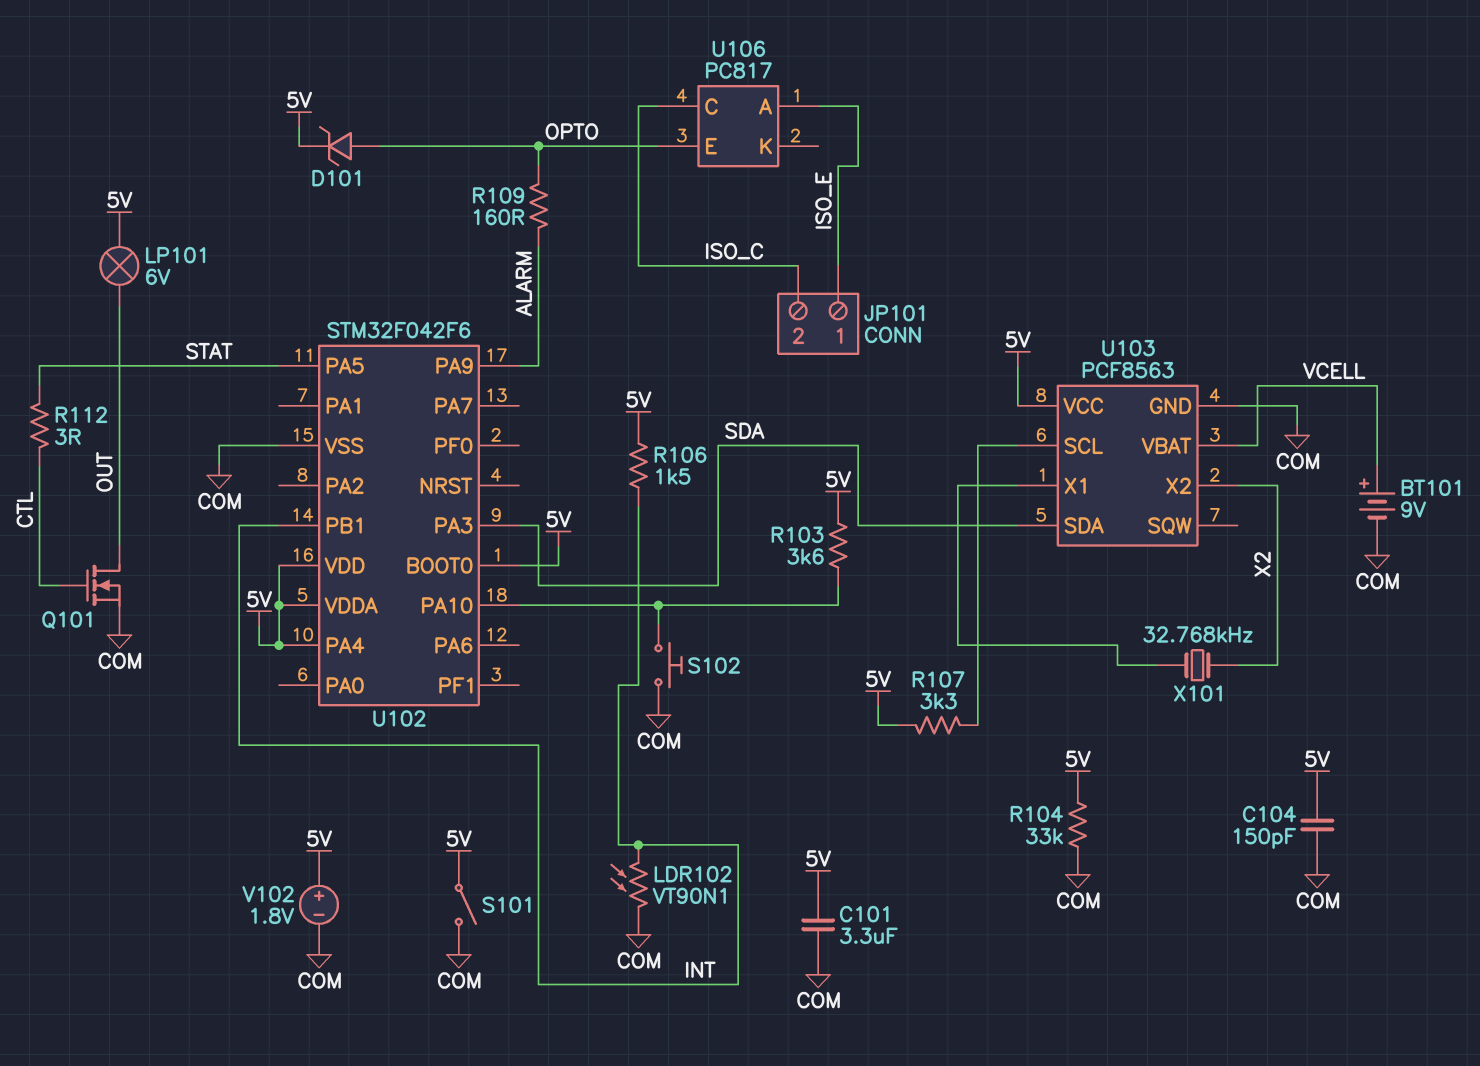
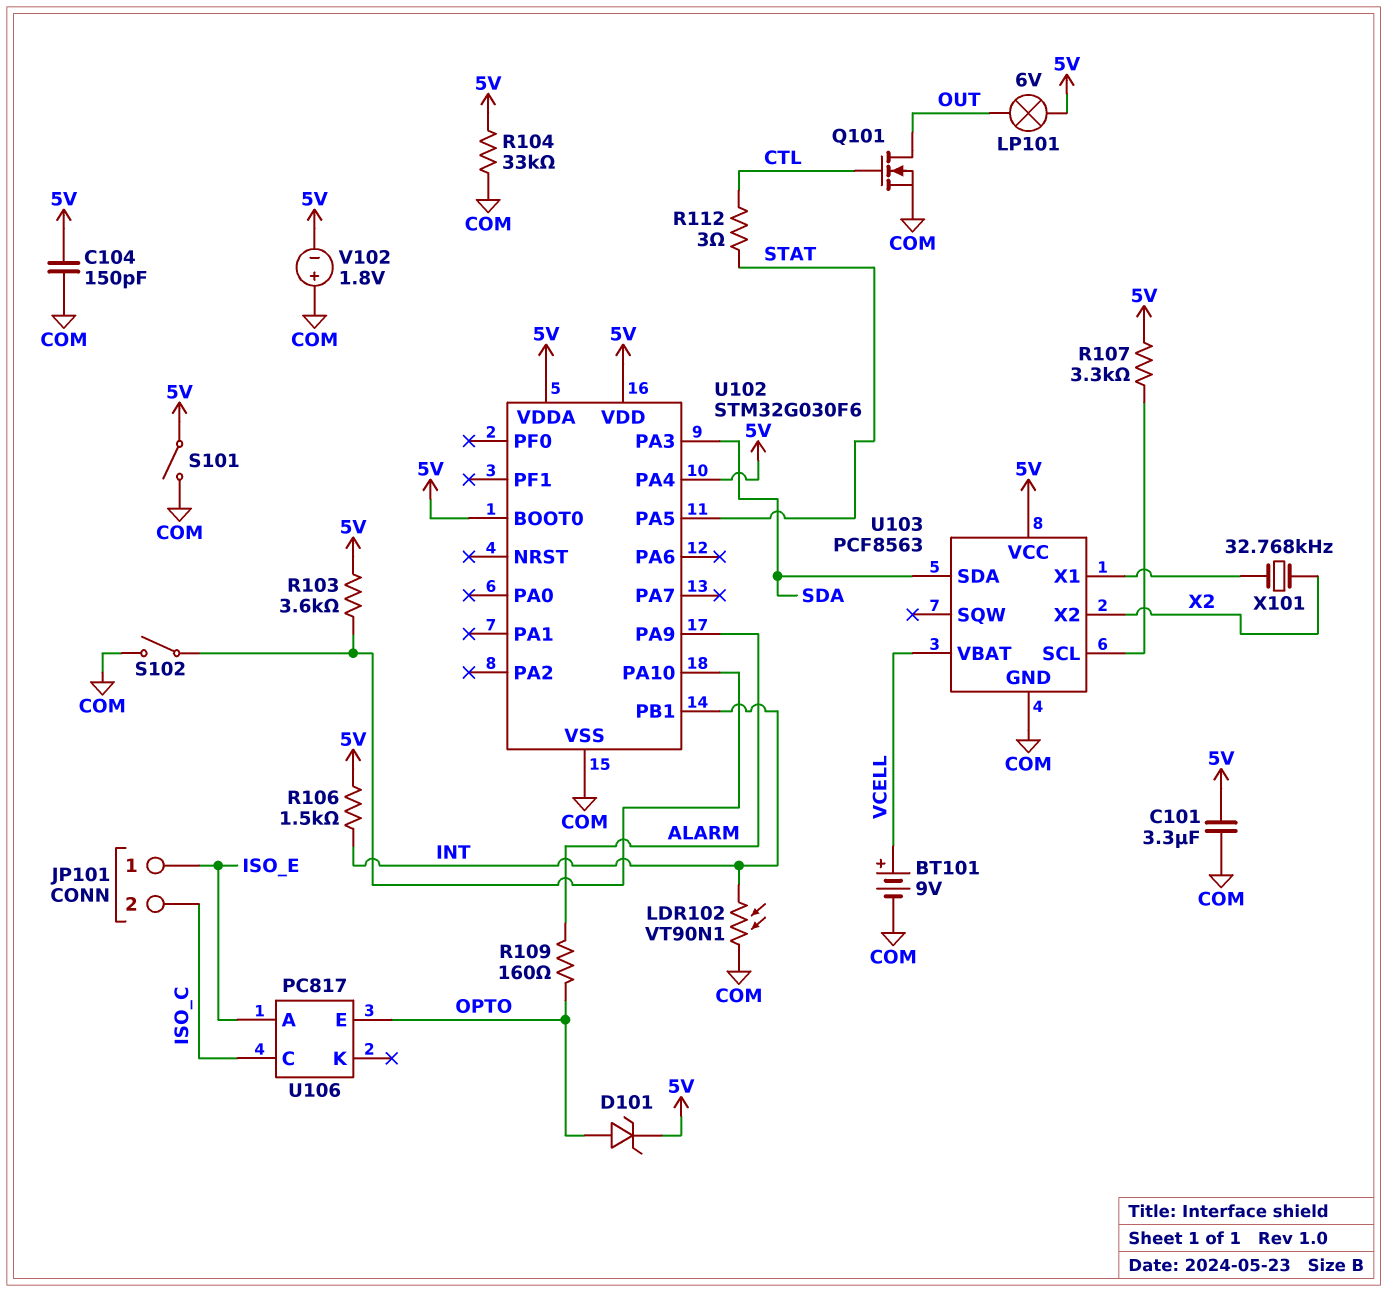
S102: button (COM, U102/PA10) -> switch (COM, U102/PA10)
U102: STM32F042F6 -> STM32G030F6
V102: 1.8V (plus 5V, minus COM) -> 1.8V (plus COM, minus 5V)

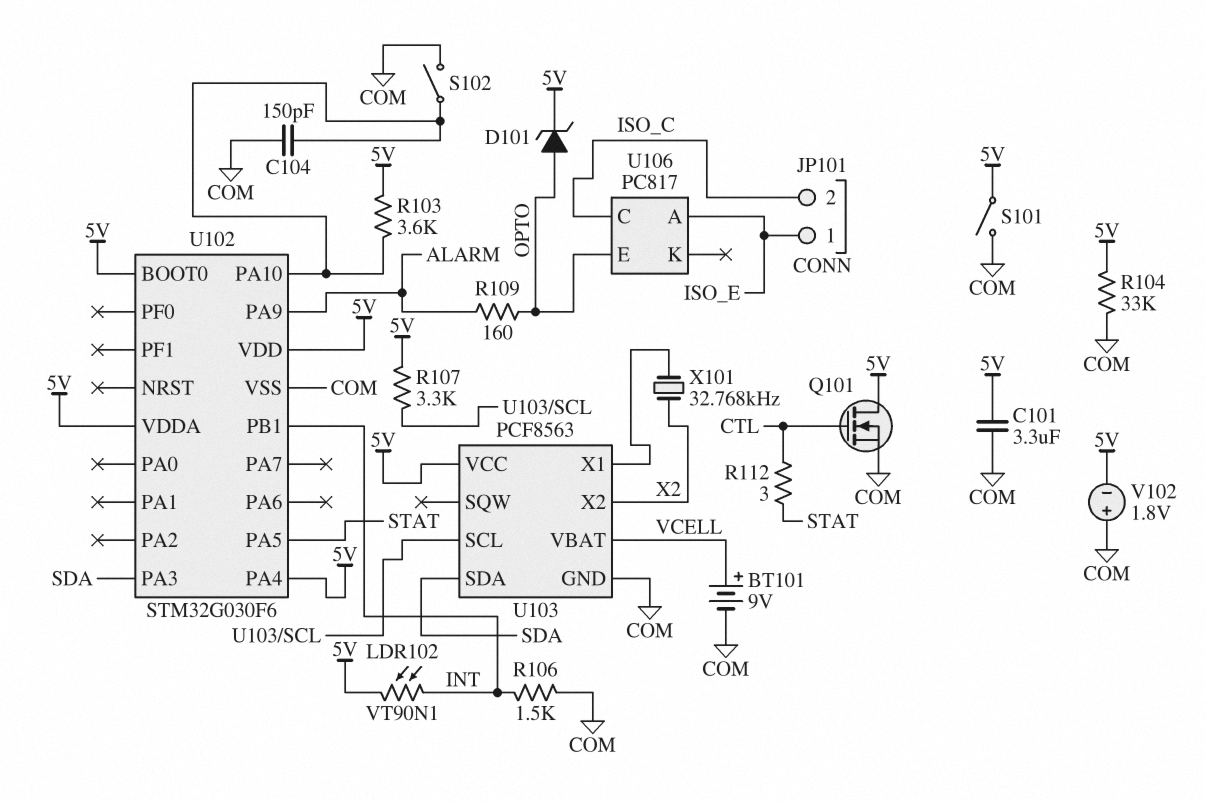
C104: 150pF (5V, COM) -> 150pF (COM, U102/PA10)
LDR102: VT90N1 (COM, INT) -> VT90N1 (5V, INT)
LP101: lamp 6V (5V, OUT) -> none
Q101: NMOS (G CTL, D OUT, S COM) -> NMOS (G CTL, D 5V, S COM)
R106: 1.5k (5V, INT) -> 1.5k (COM, INT)

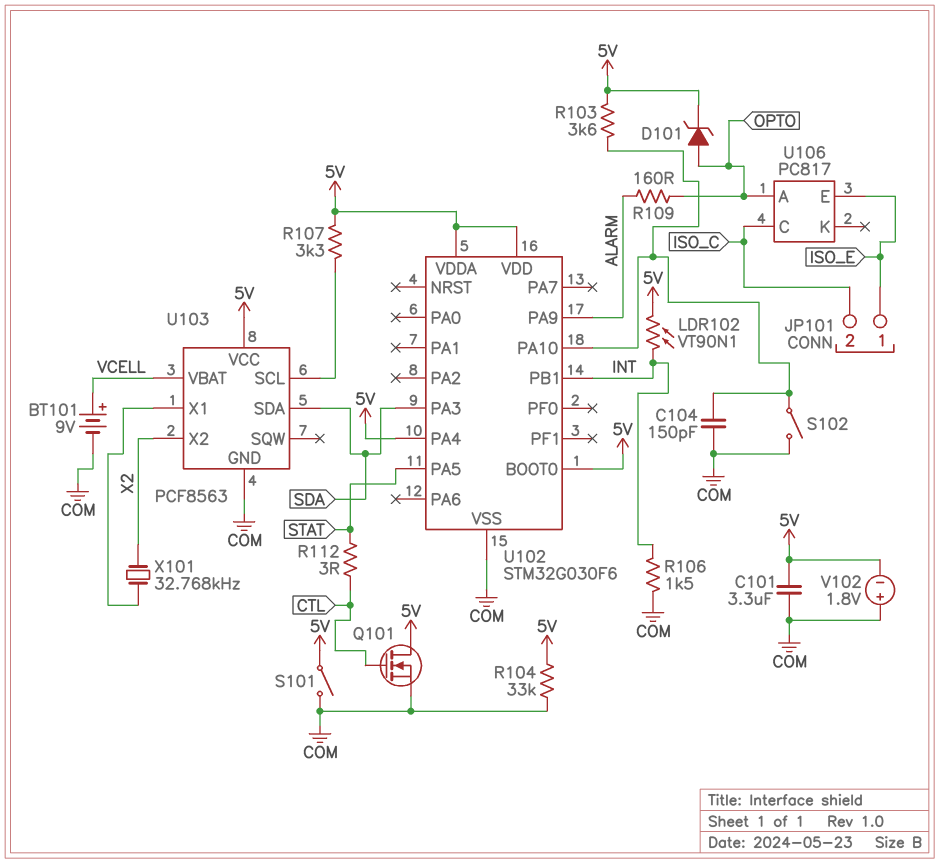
U106 pin A: ISO_E -> OPTO
U106 pin E: OPTO -> ISO_E

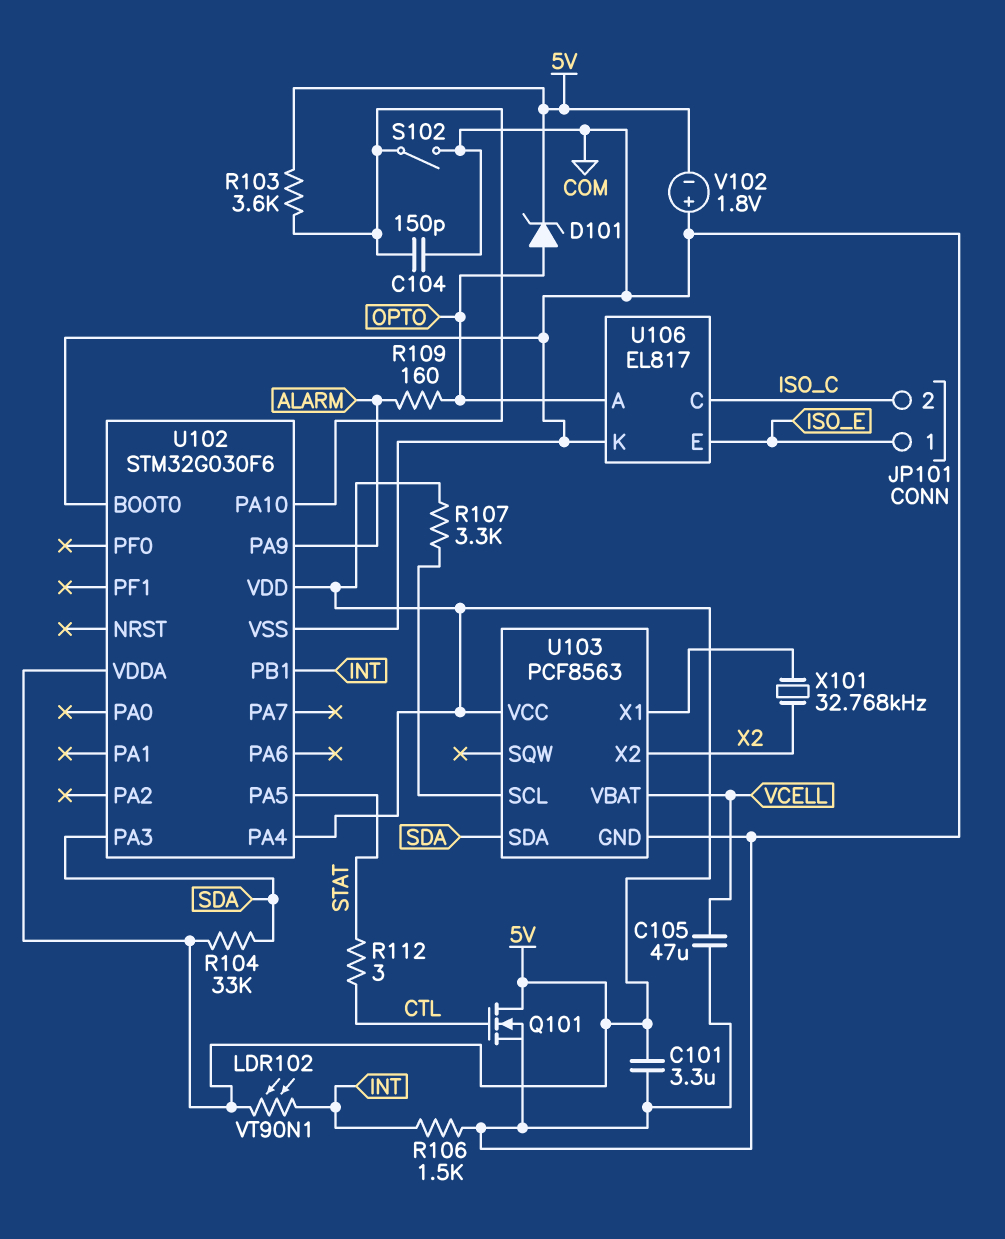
BT101: 9V (plus VCELL, minus COM) -> none
C105: none -> 47uF (COM, VCELL)
R104: 33k (5V, COM) -> 33k (5V, SDA)
S101: switch (5V, COM) -> none
U102 pin BOOT0: 5V -> COM
U106: PC817 -> EL817
U106 pin K: none -> COM

